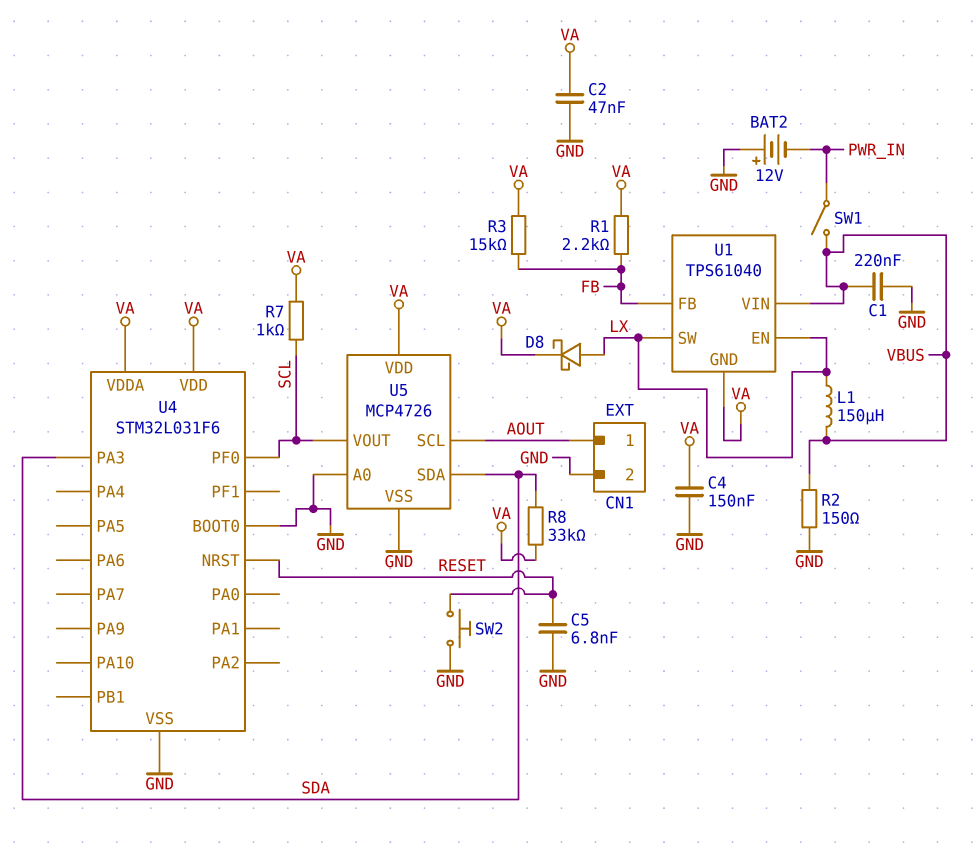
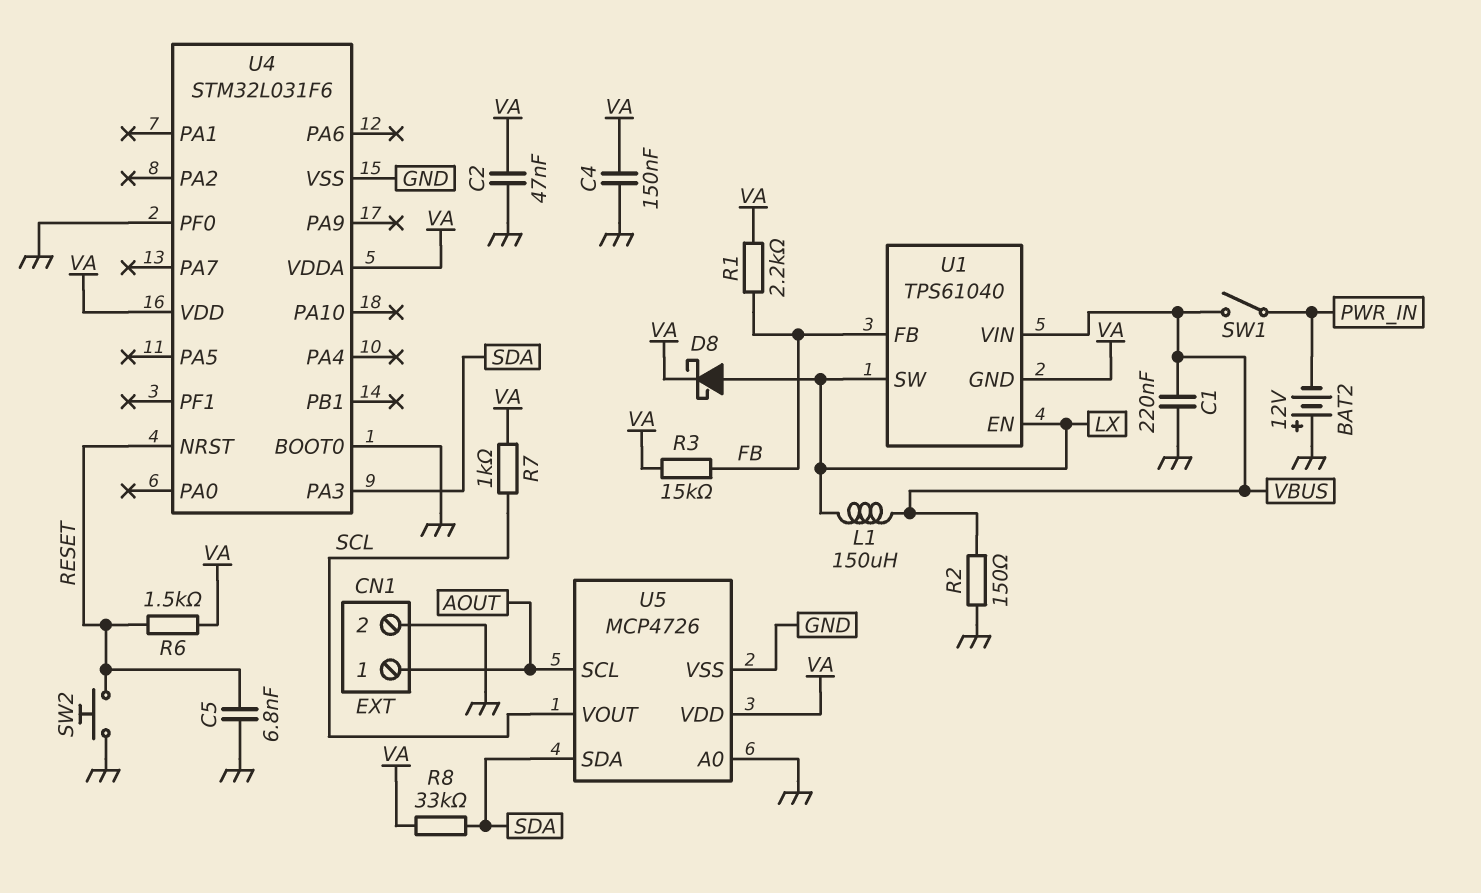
R6: none -> 1.5k (RESET, VA)
U4 pin PF0: SCL -> GND

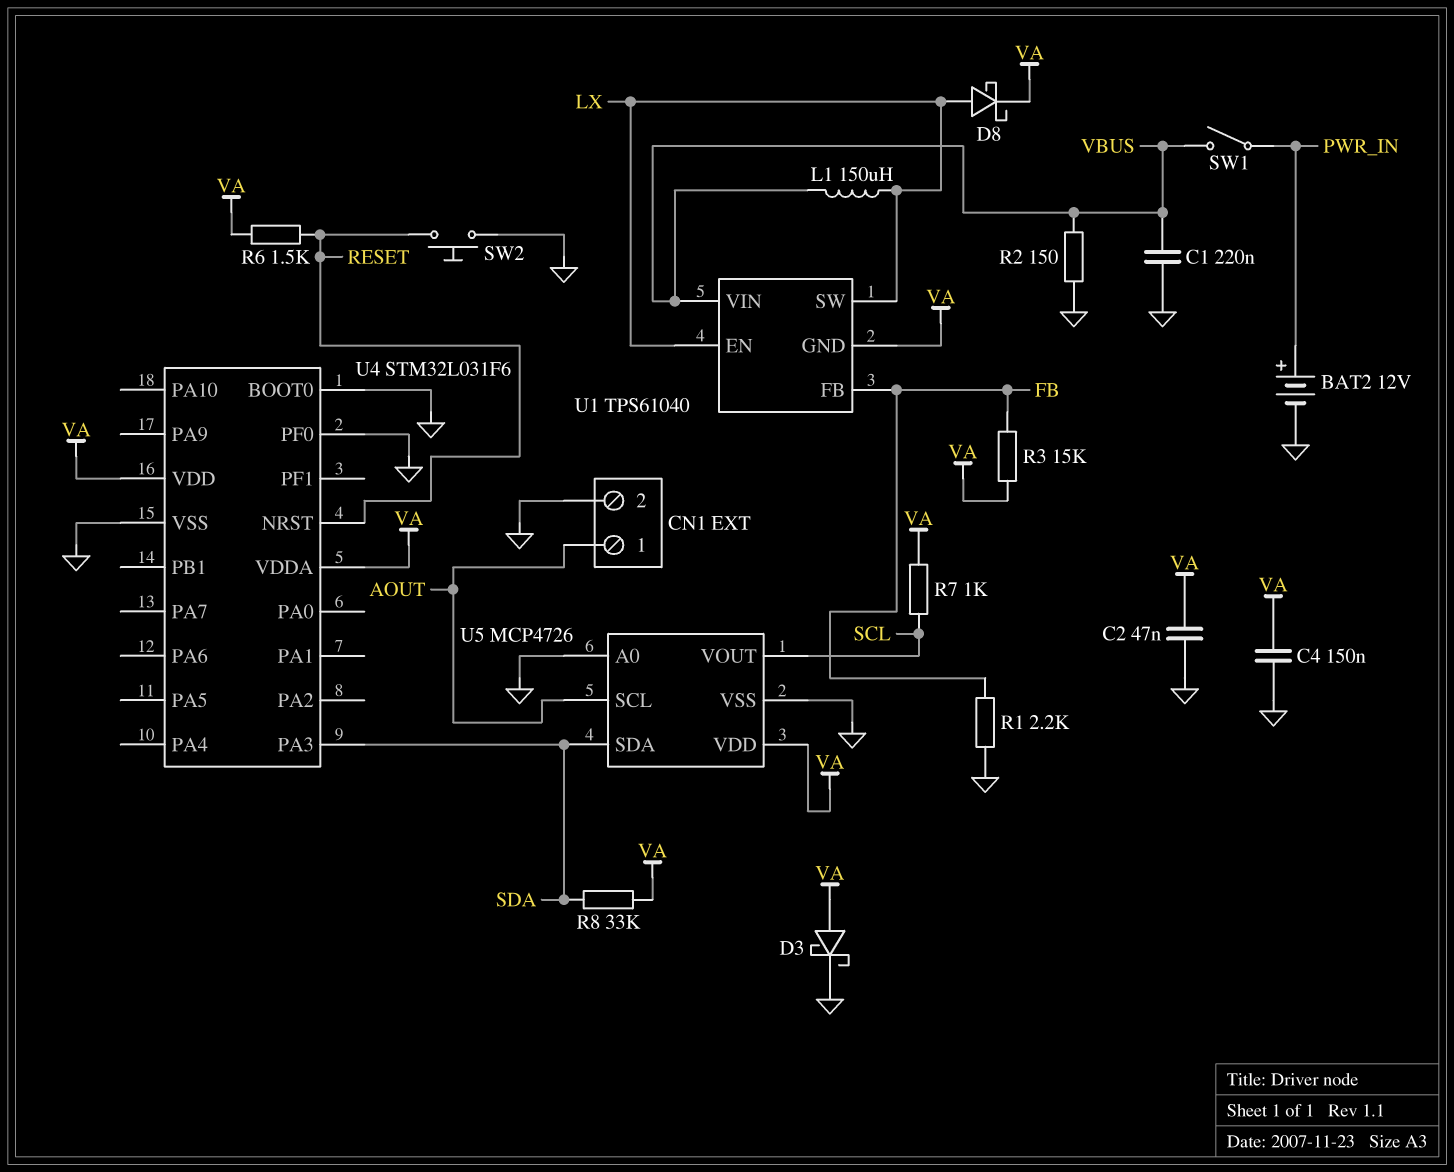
BAT2: 12V (plus GND, minus PWR_IN) -> 12V (plus PWR_IN, minus GND)
C5: 6.8nF (GND, RESET) -> none
D3: none -> schottky (A VA, K GND)
R1: 2.2k (FB, VA) -> 2.2k (FB, GND)

